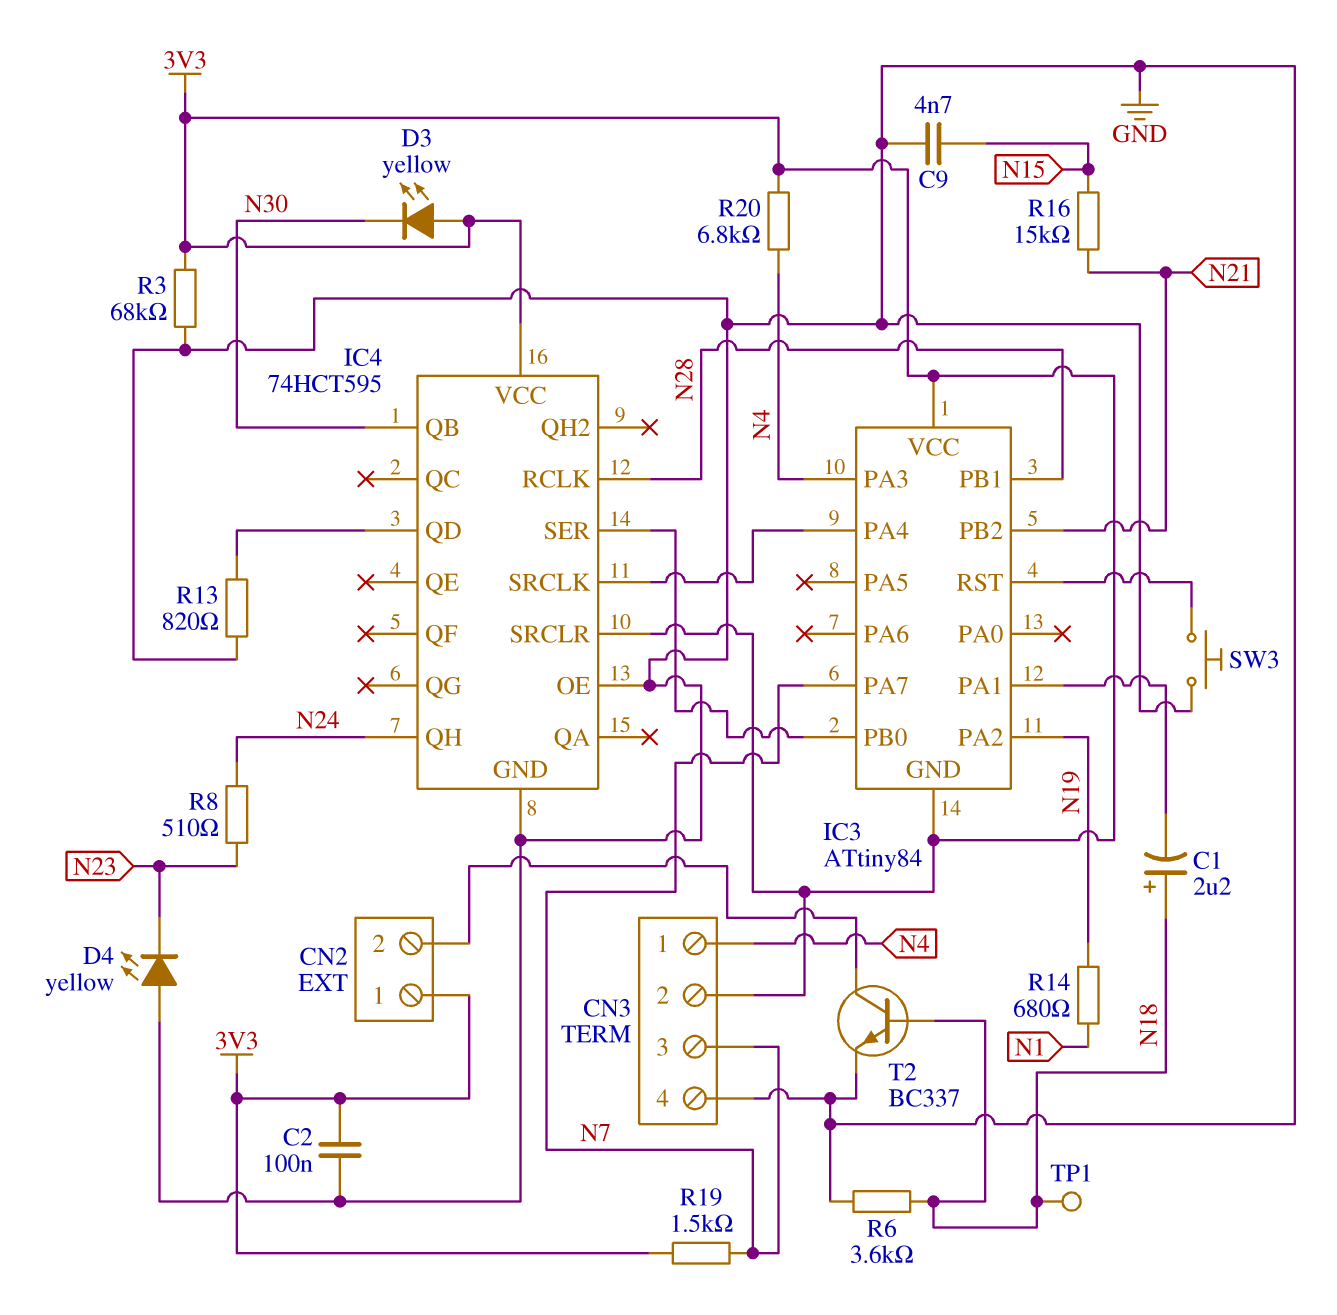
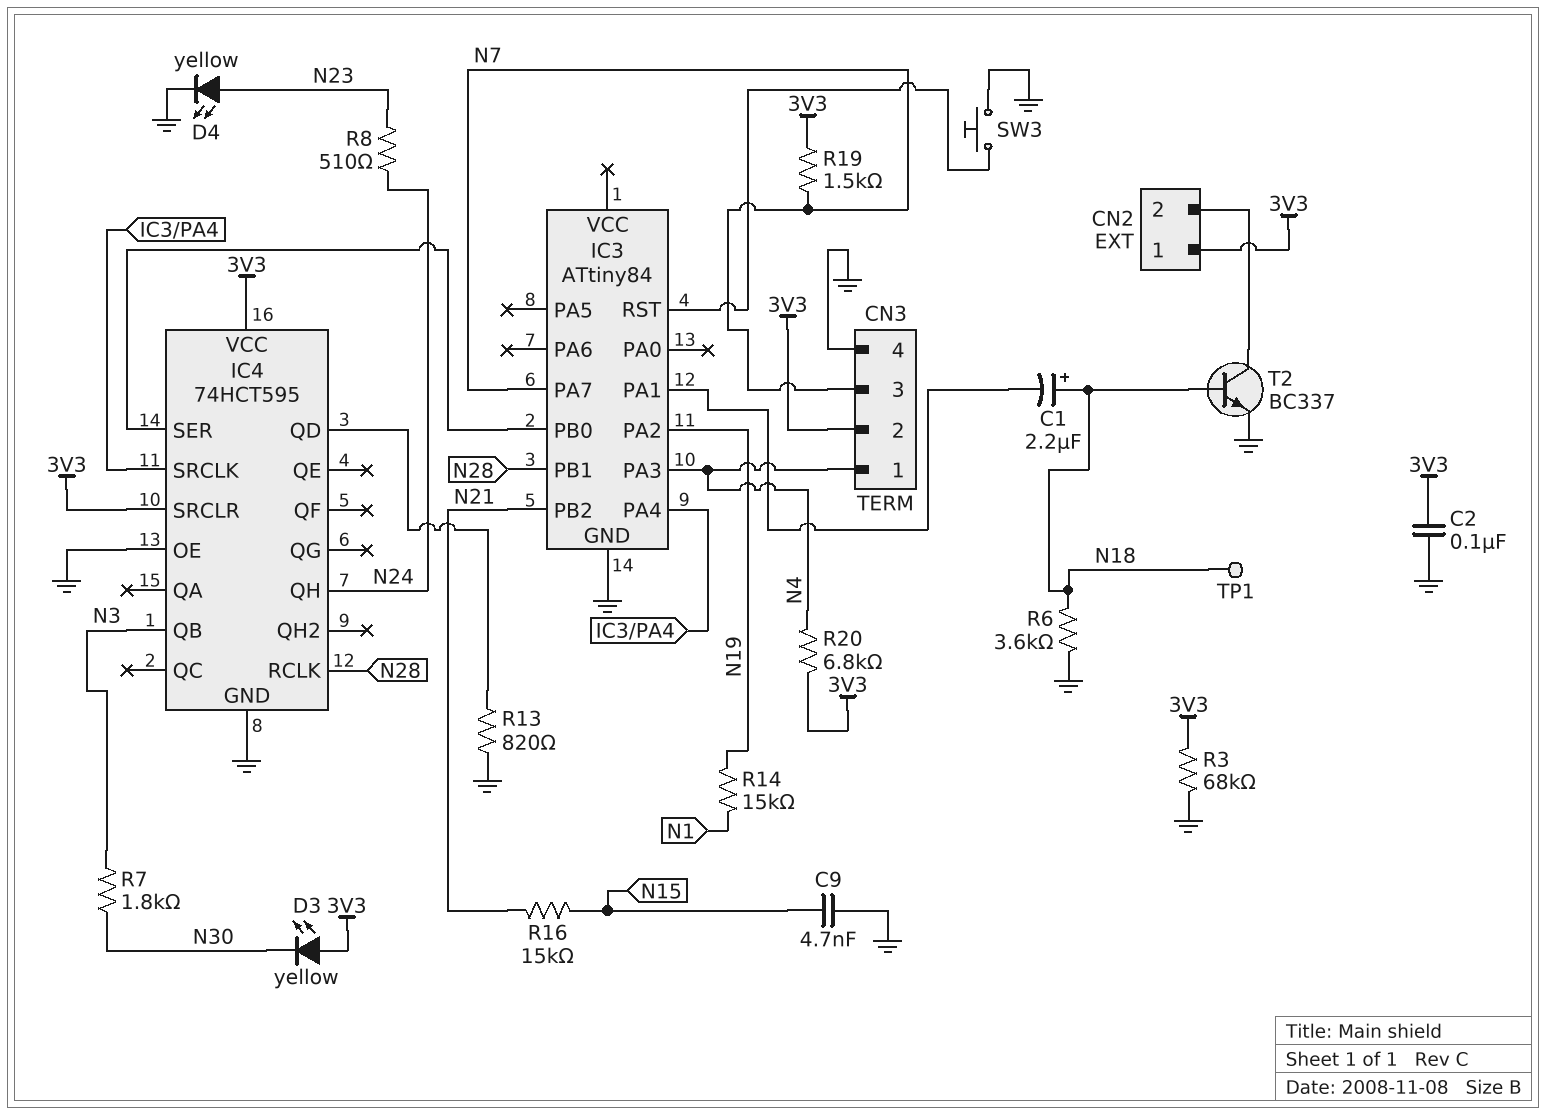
D4: LED yellow (A GND, K N23) -> LED yellow (A N23, K GND)
IC3 pin GND: 3V3 -> GND
IC3 pin VCC: 3V3 -> none
IC4 pin QB: N30 -> N3
R7: none -> 1.8k (N3, N30)
R14: 680 (N1, N19) -> 15k (N1, N19)

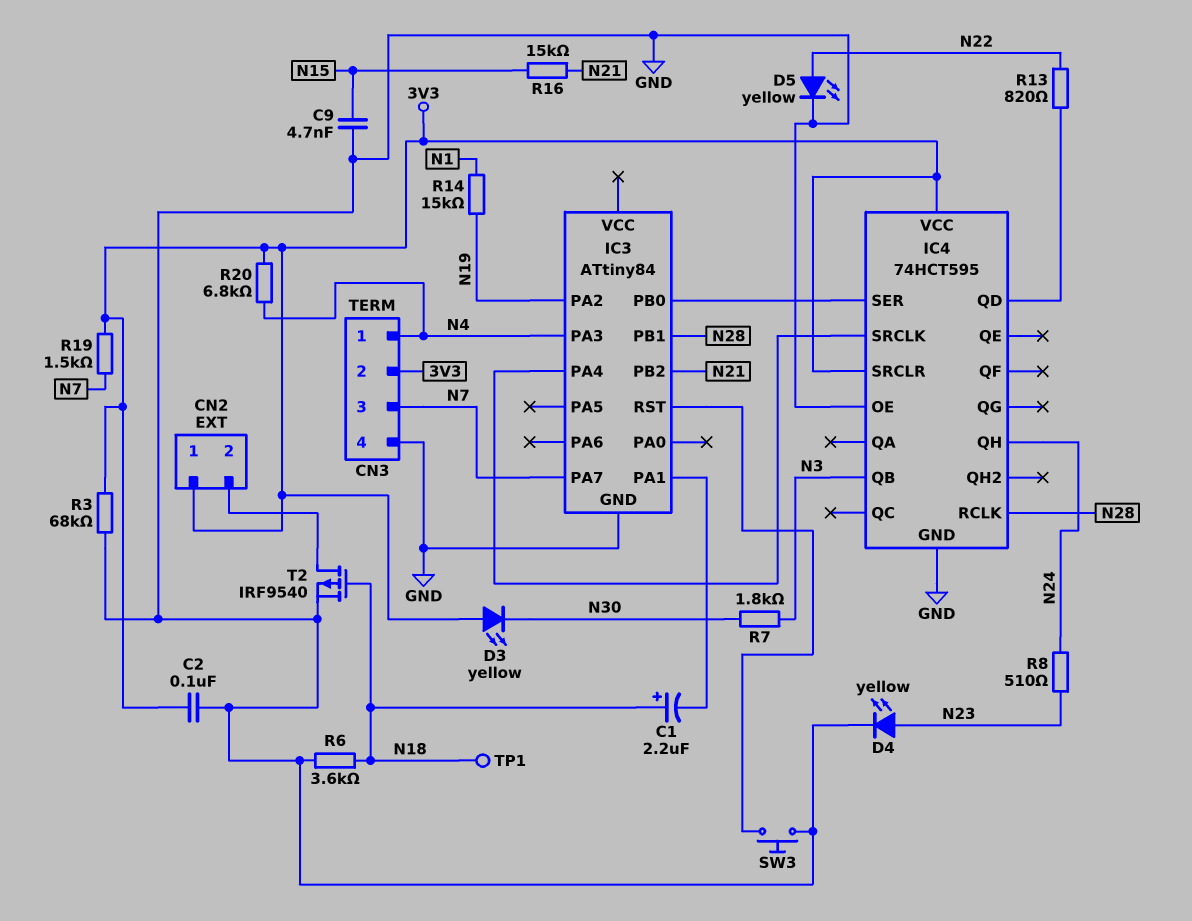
D5: none -> LED yellow (A N22, K GND)
R13: 820 (GND, IC4/QD) -> 820 (IC4/QD, N22)
T2: NPN BC337 (B N18, C CN2/2, E GND) -> PMOS IRF9540 (G N18, D CN2/2, S GND)

